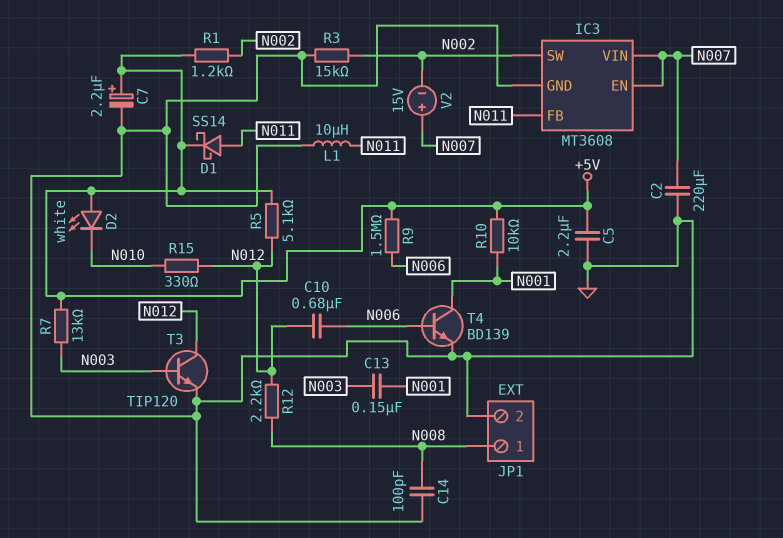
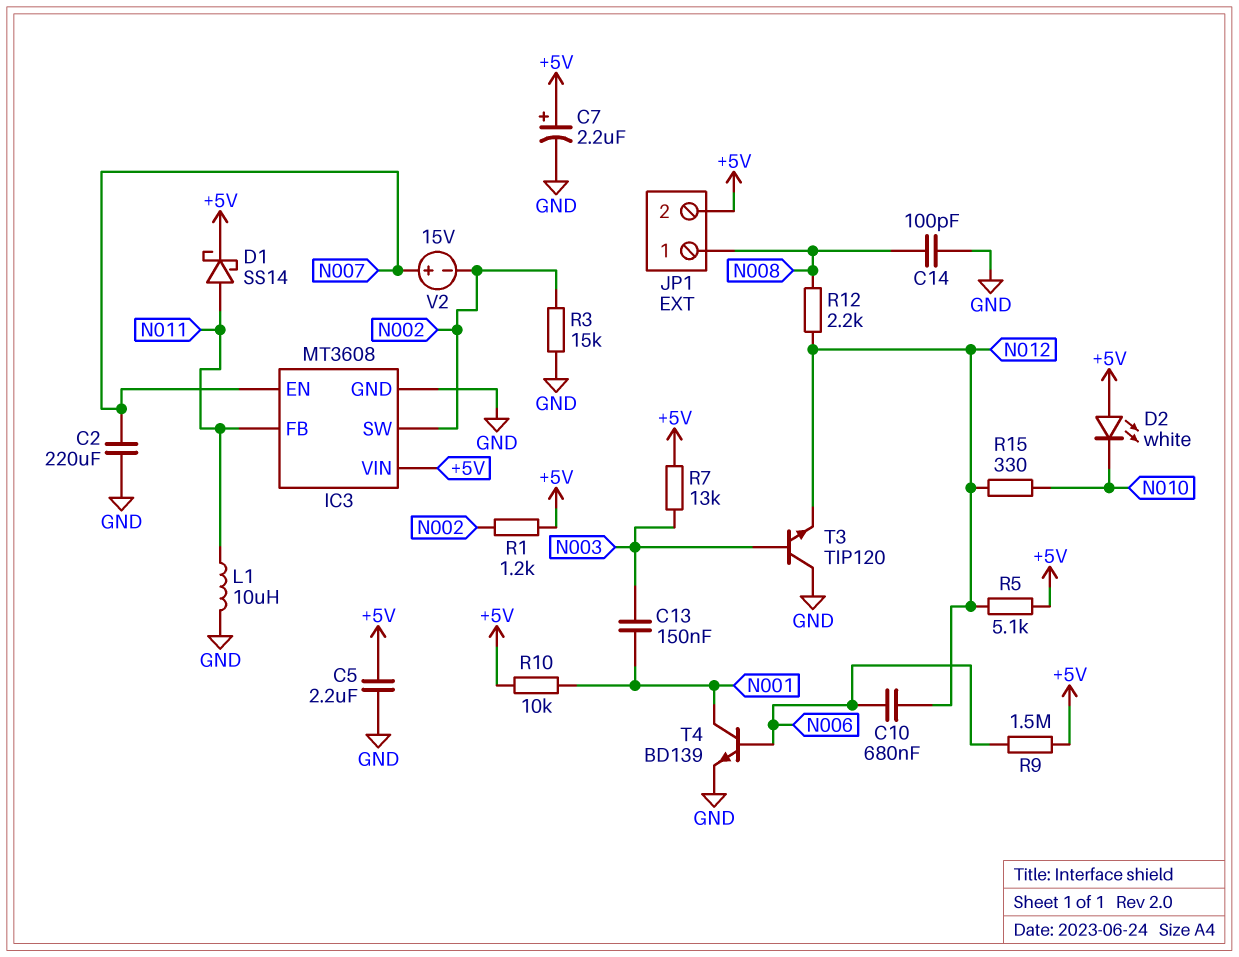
IC3 pin VIN: N007 -> +5V
JP1 pin 2: GND -> +5V
T3: NPN TIP120 (B N003, C N012, E GND) -> NPN TIP120 (B N003, C GND, E N012)

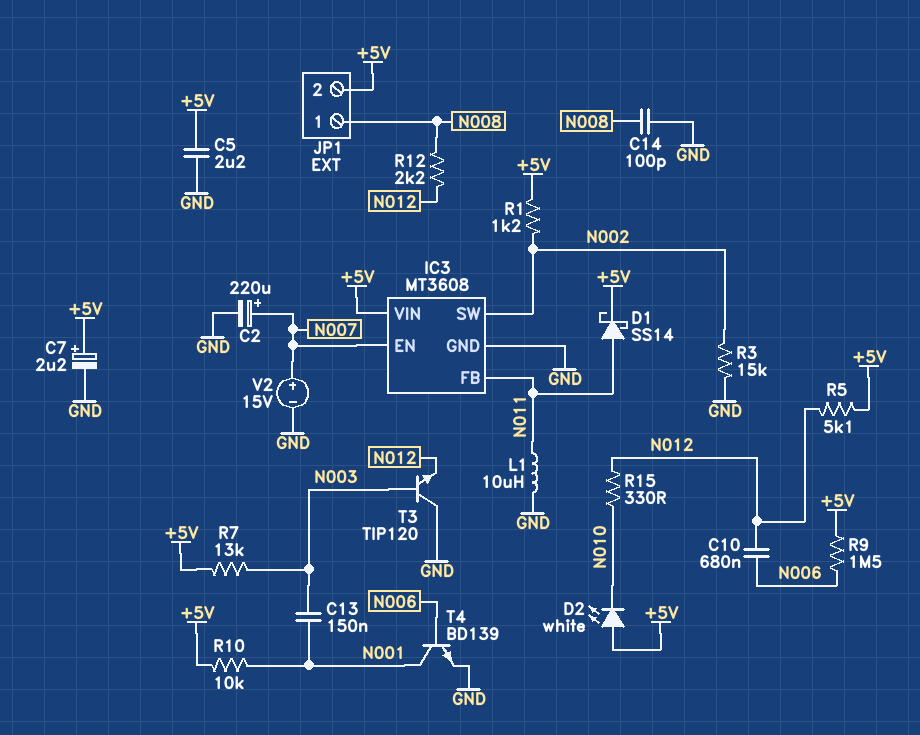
C2: 220uF (GND, N007) -> 220uF (plus N007, minus GND)
V2: 15V (plus N007, minus N002) -> 15V (plus N007, minus GND)

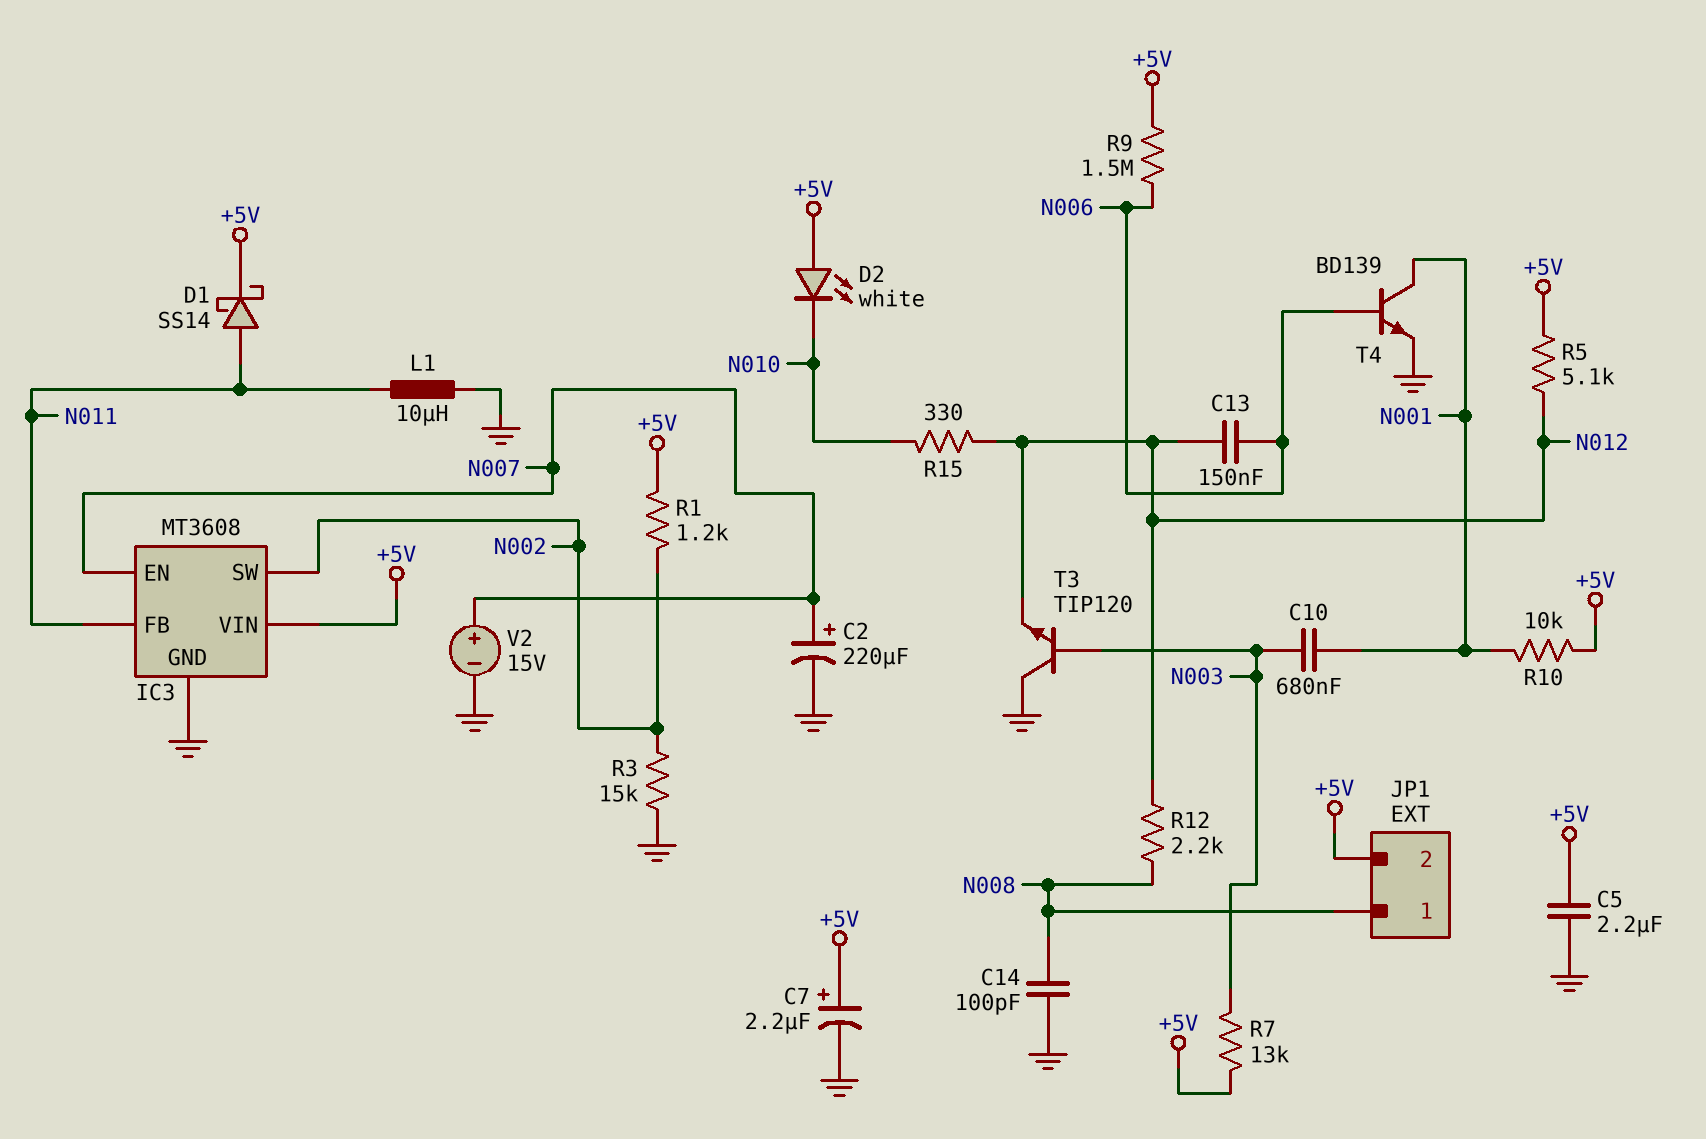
C10: 680nF (N006, N012) -> 680nF (N001, N003)
C13: 150nF (N001, N003) -> 150nF (N006, N012)

